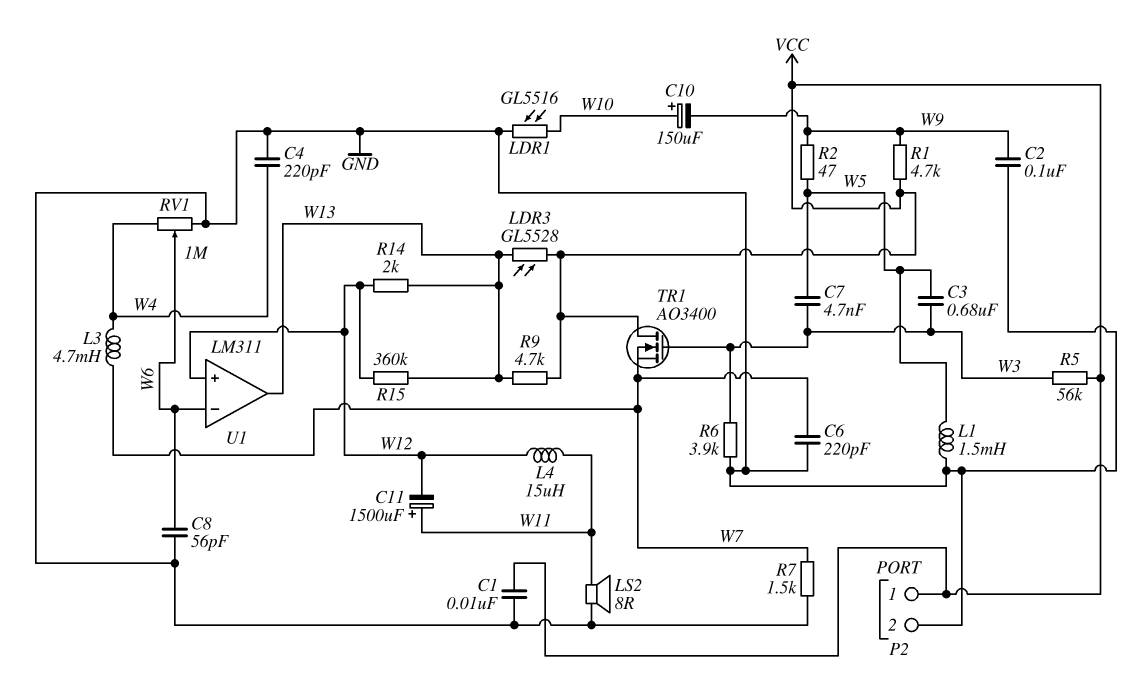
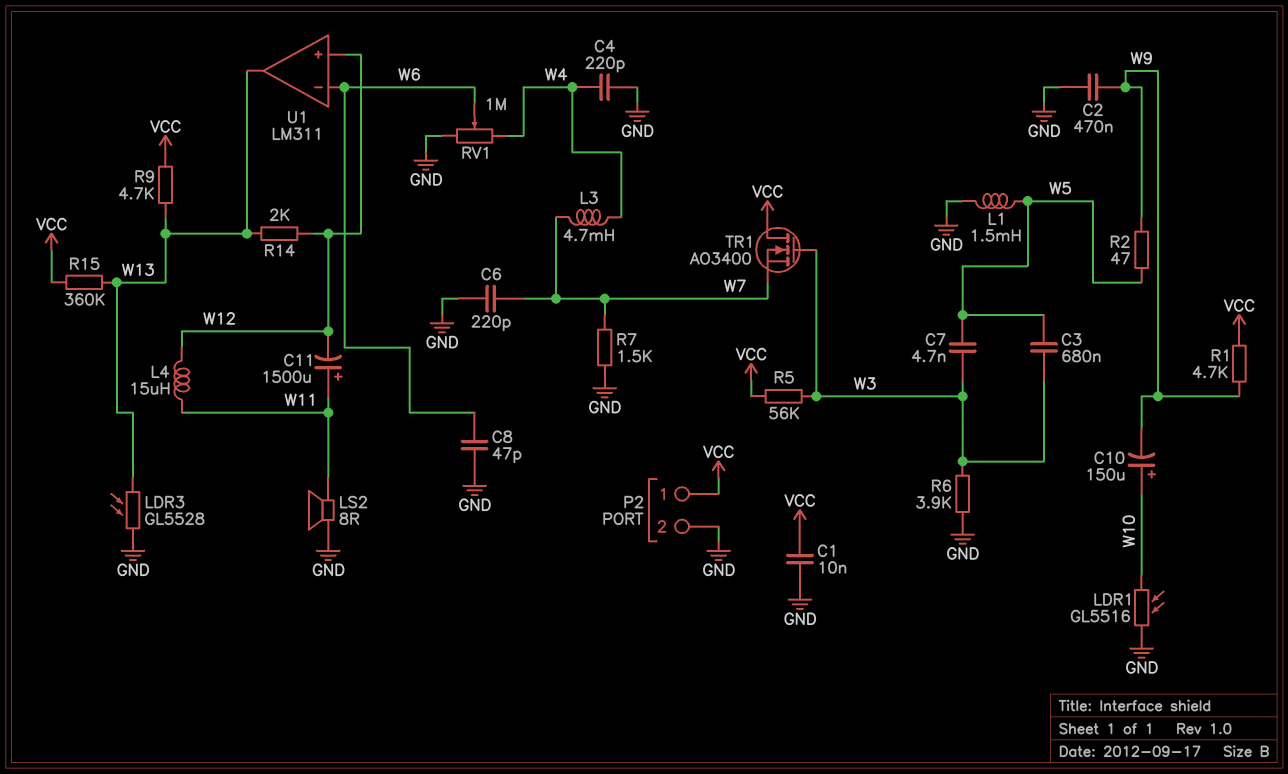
C2: 100nF (GND, W9) -> 470nF (GND, W9)
C8: 56pF (GND, W6) -> 47pF (GND, W6)
LDR3: GL5528 (VCC, W13) -> GL5528 (GND, W13)
R15: 360k (W12, W13) -> 360k (VCC, W13)

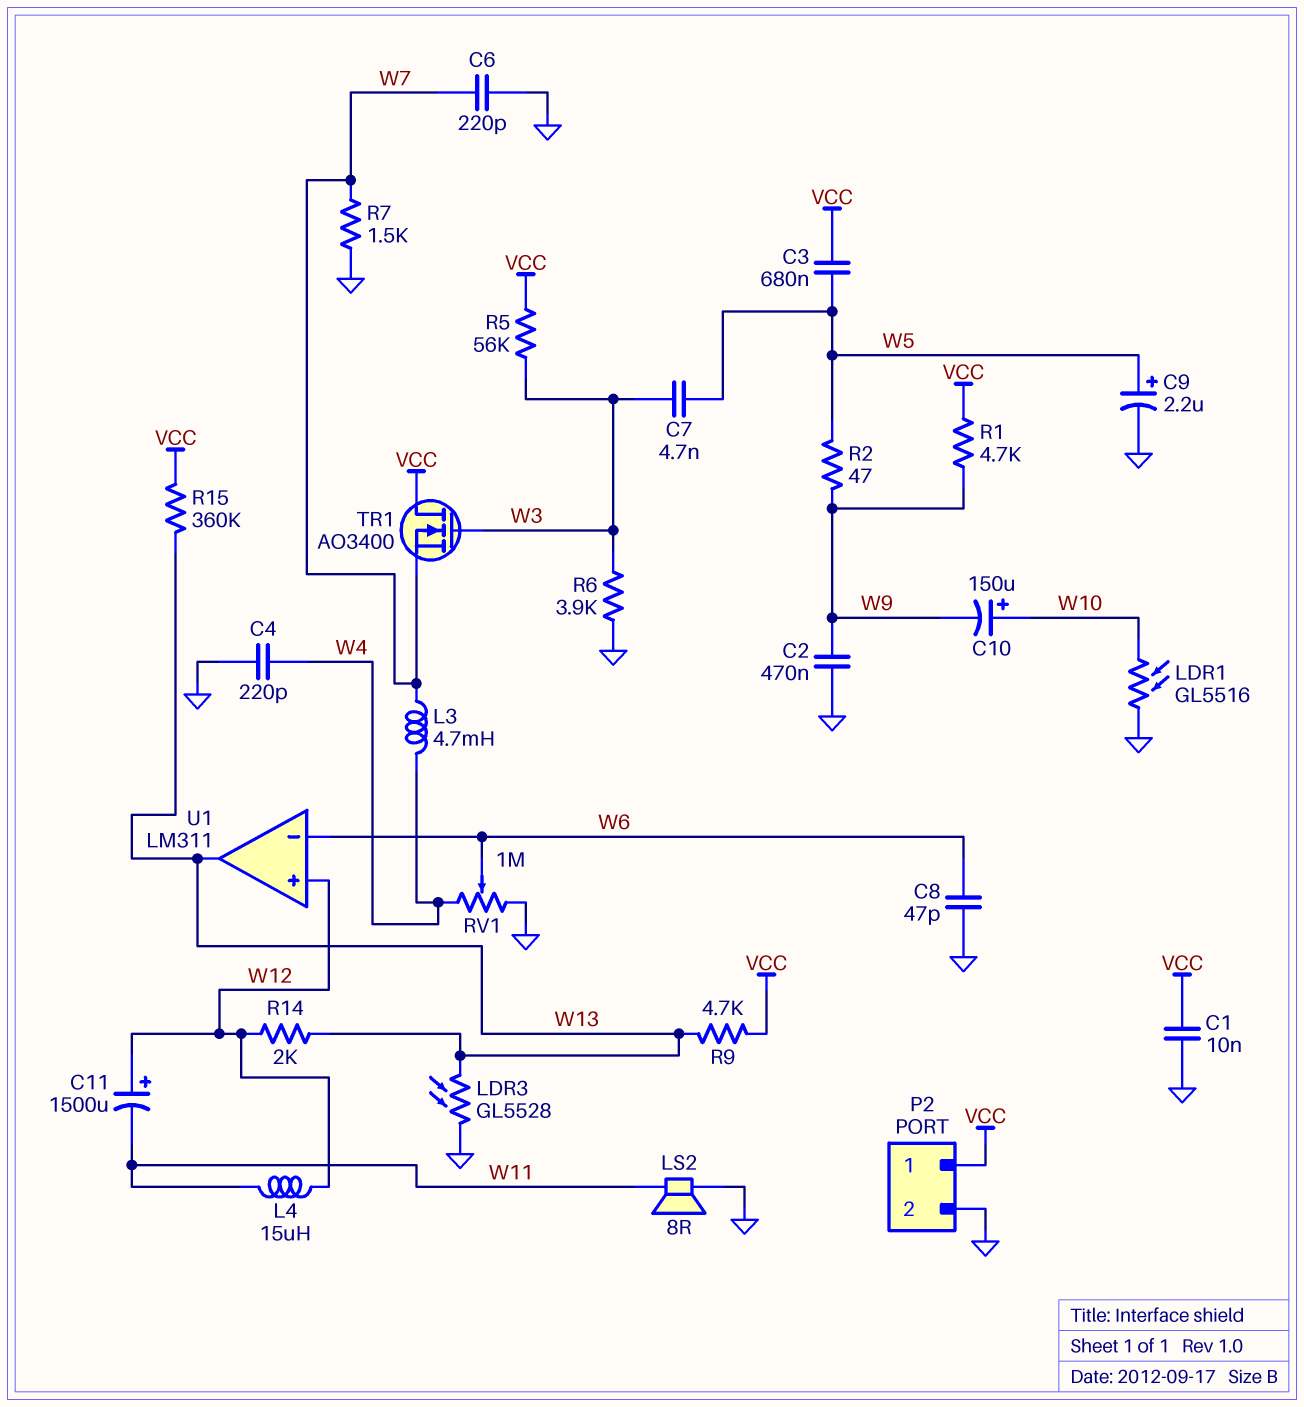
C3: 680nF (W3, W5) -> 680nF (VCC, W5)
C9: none -> 2.2uF (plus W5, minus GND)
C11: 1500uF (plus W11, minus W12) -> 1500uF (plus W12, minus W11)
L1: 1.5mH (GND, W5) -> none

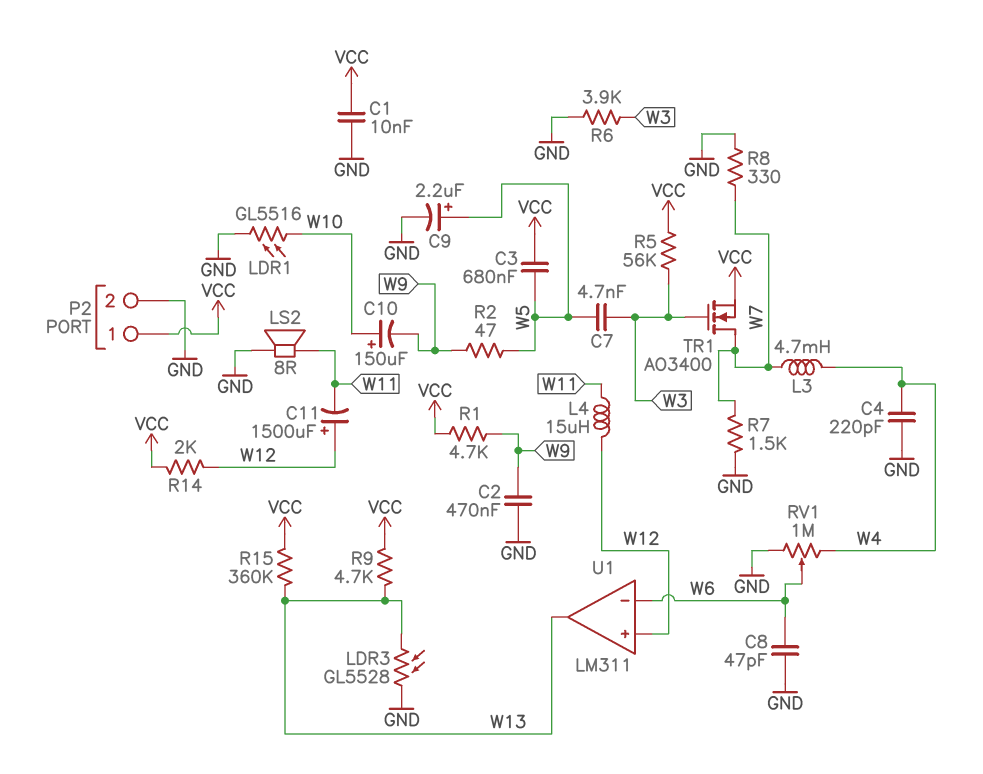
C6: 220pF (GND, W7) -> none
R8: none -> 330 (GND, W7)
R14: 2k (W12, W13) -> 2k (VCC, W12)
TR1: NMOS AO3400 (G W3, D VCC, S W7) -> NMOS AO3400 (G W3, D W7, S VCC)

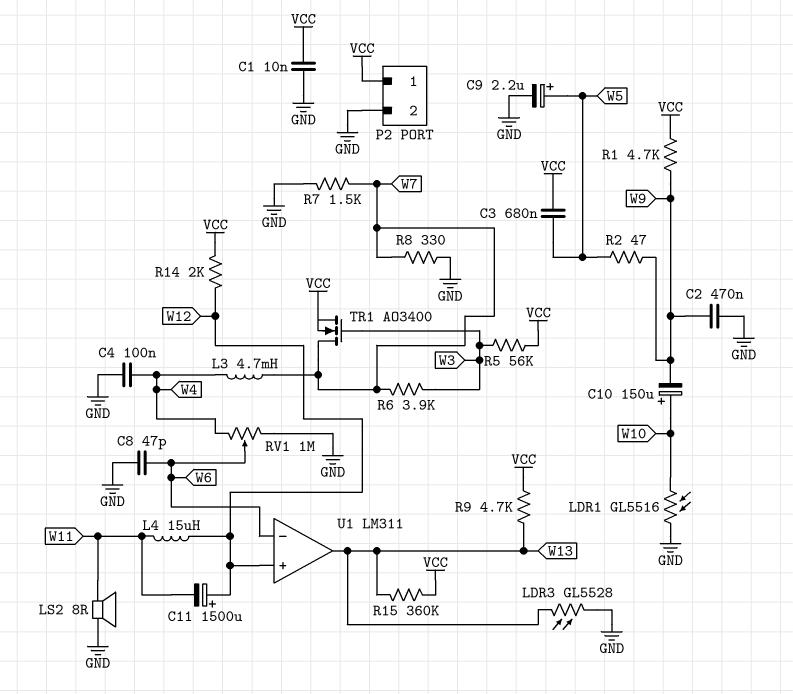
C4: 220pF (GND, W4) -> 100nF (GND, W4)
C7: 4.7nF (W3, W5) -> none
R6: 3.9k (GND, W3) -> 3.9k (W3, W7)

